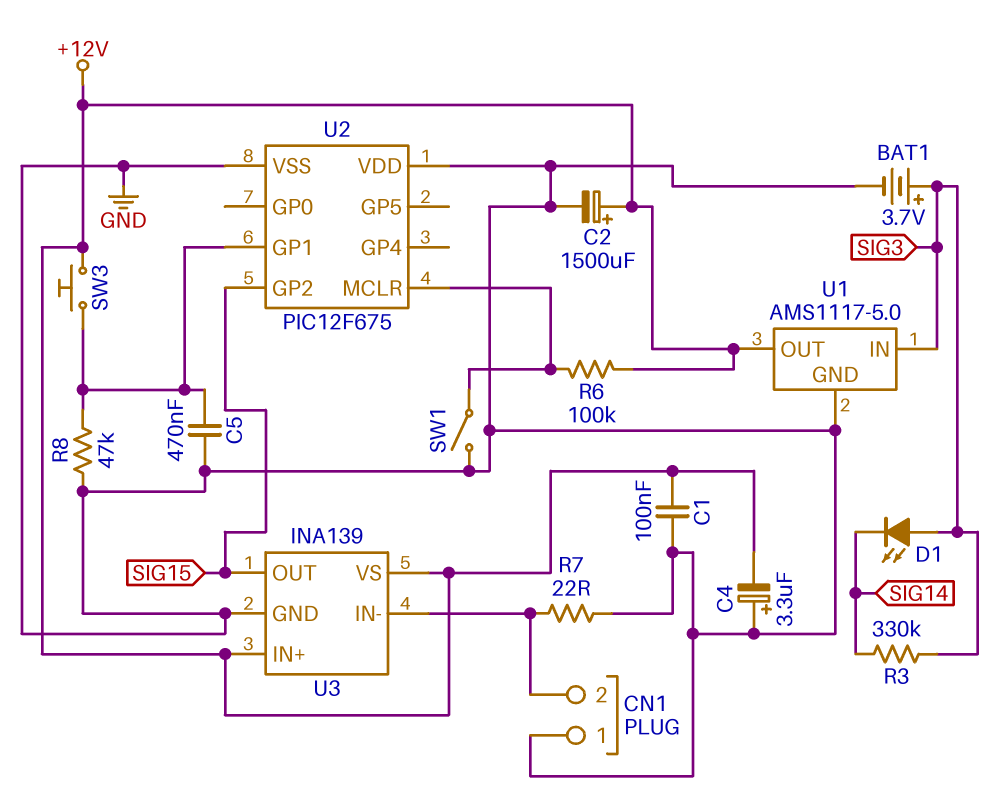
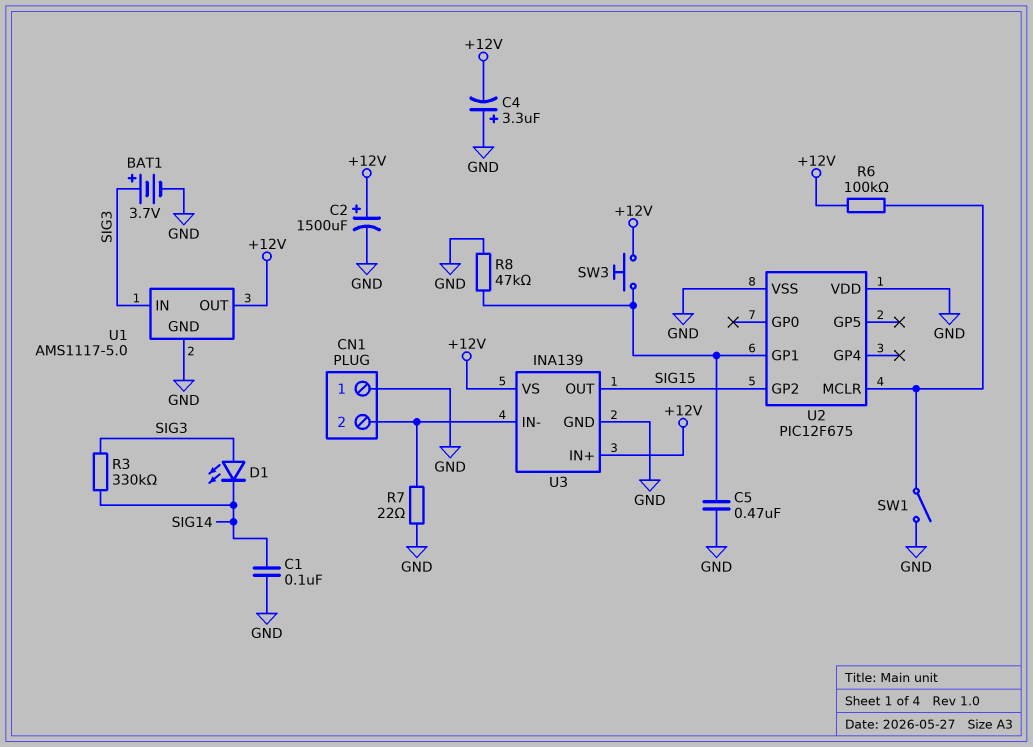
C1: 100nF (+12V, GND) -> 100nF (GND, SIG14)

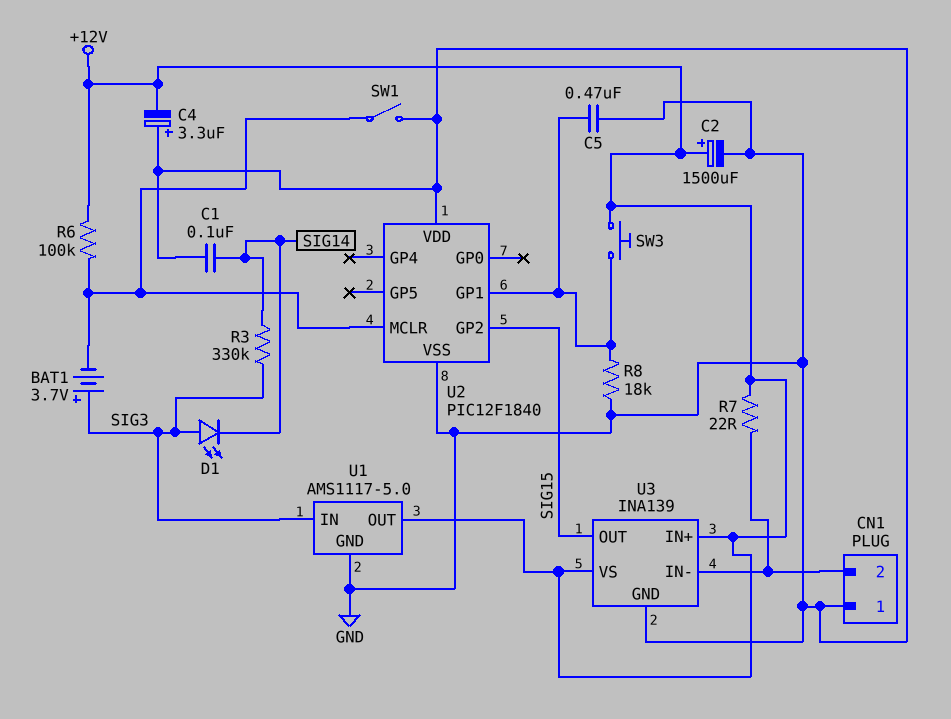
BAT1: 3.7V (plus SIG3, minus GND) -> 3.7V (plus SIG3, minus U2/MCLR)
R7: 22 (CN1/2, GND) -> 22 (+12V, CN1/2)
R8: 47k (GND, U2/GP1) -> 18k (GND, U2/GP1)
U2: PIC12F675 -> PIC12F1840

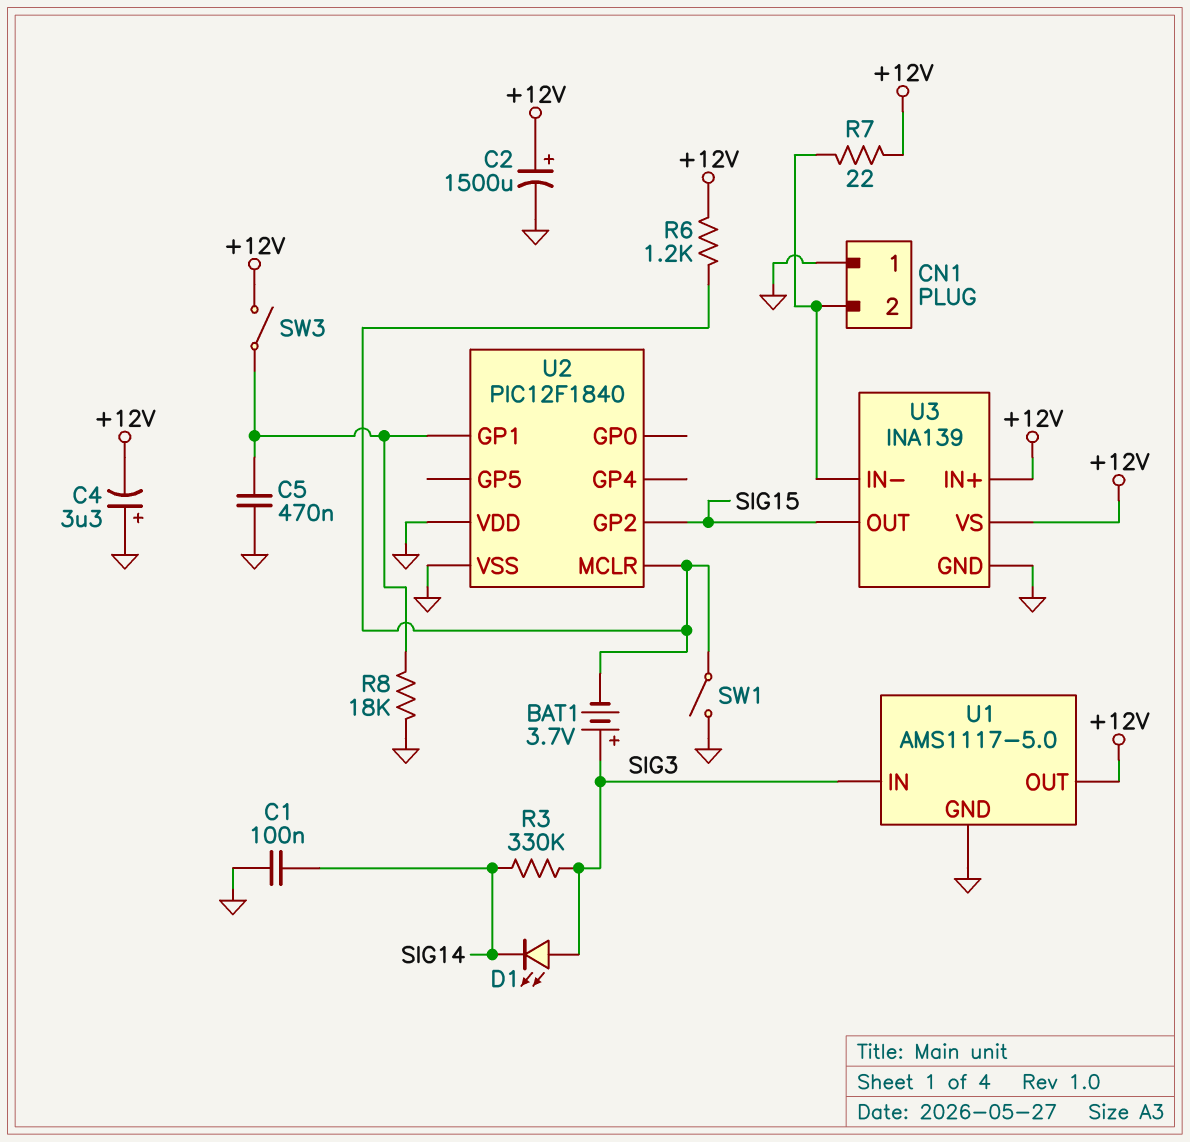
R6: 100k (+12V, U2/MCLR) -> 1.2k (+12V, U2/MCLR)
SW3: button (+12V, U2/GP1) -> switch (+12V, U2/GP1)

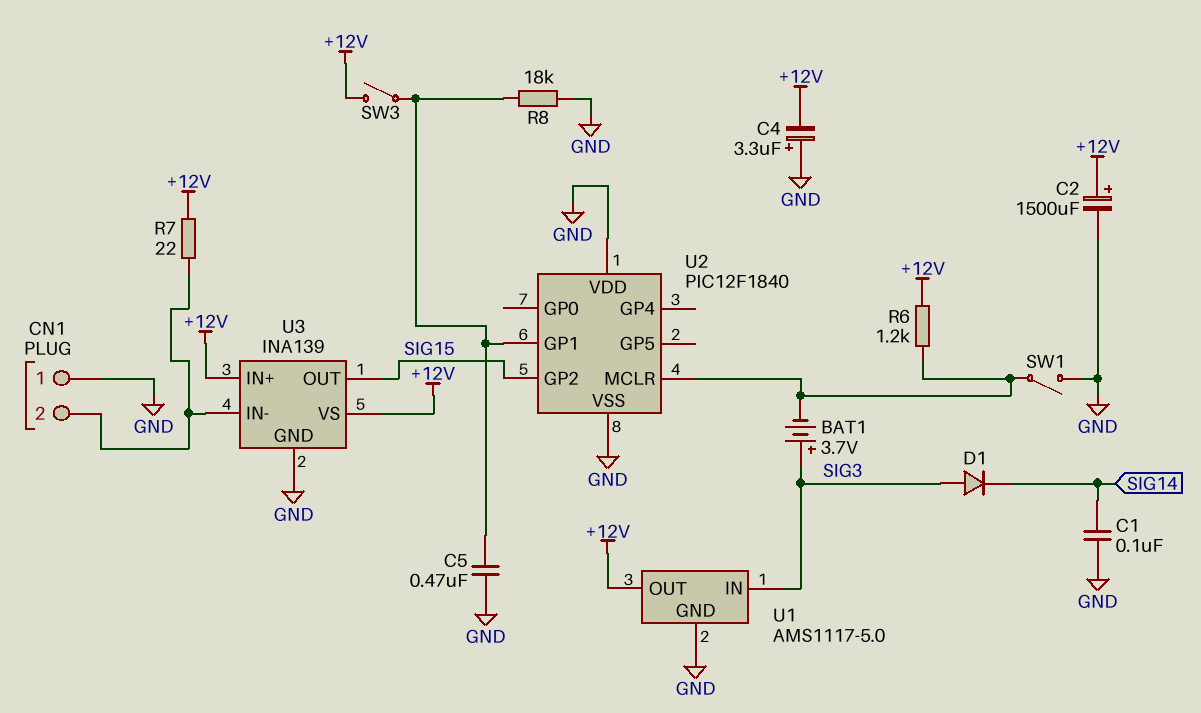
D1: LED (A SIG3, K SIG14) -> diode (A SIG3, K SIG14)
R3: 330k (SIG3, SIG14) -> none

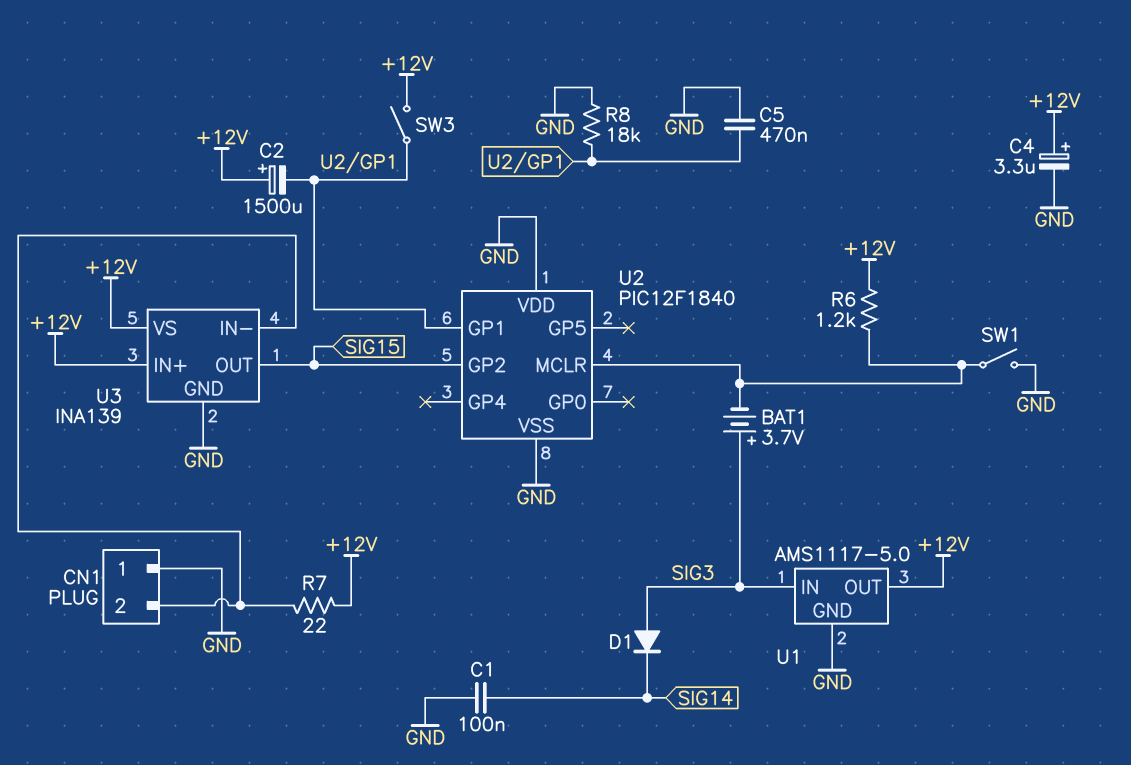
C2: 1500uF (plus +12V, minus GND) -> 1500uF (plus +12V, minus U2/GP1)
C4: 3.3uF (plus GND, minus +12V) -> 3.3uF (plus +12V, minus GND)

